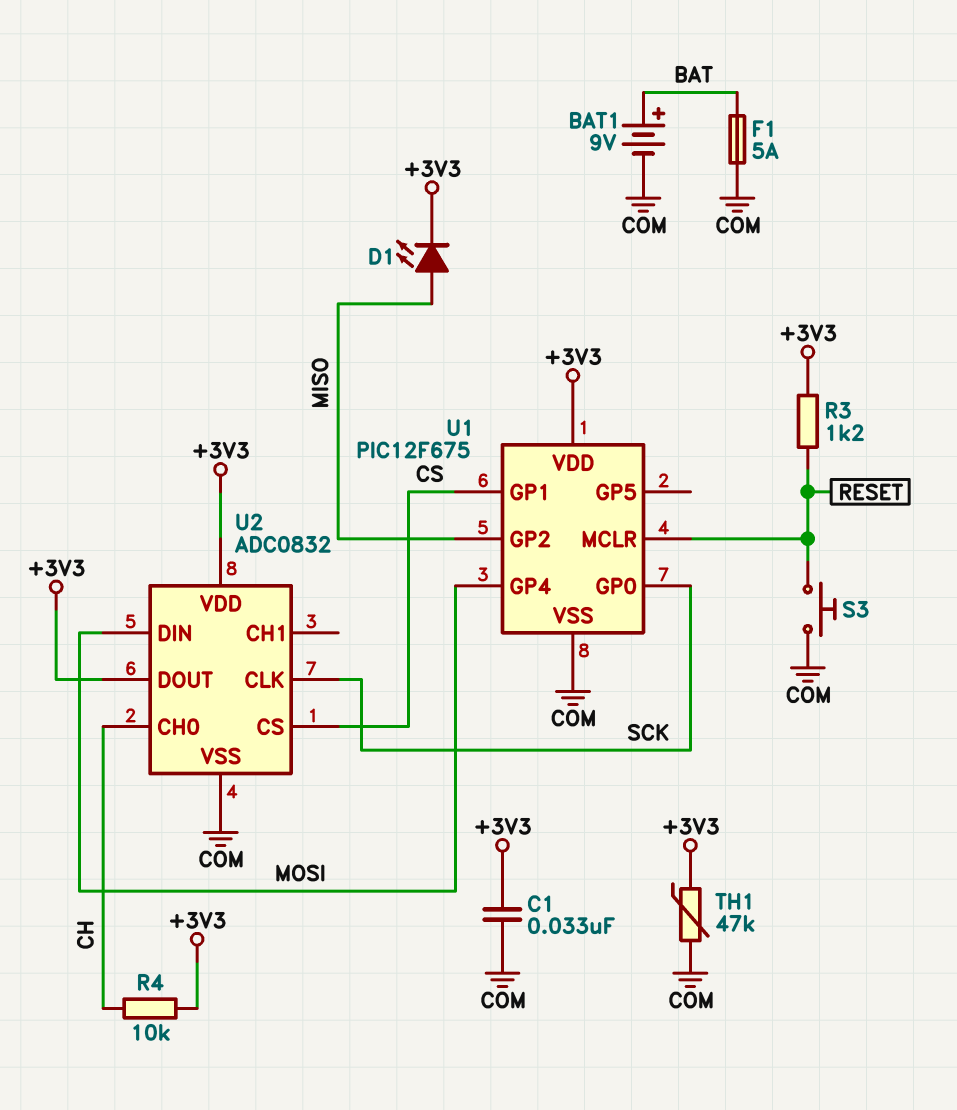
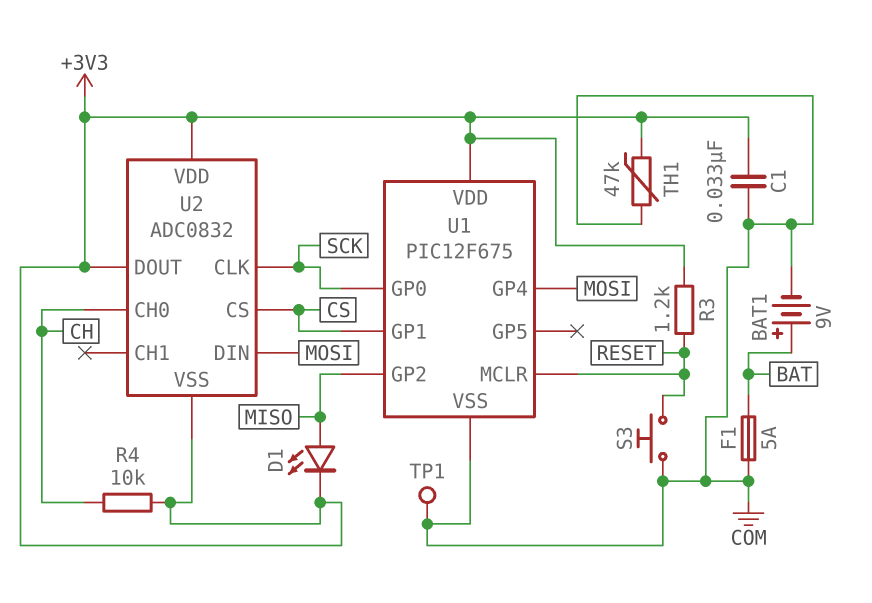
TP1: none -> test point (COM)
U2 pin VSS: COM -> +3V3

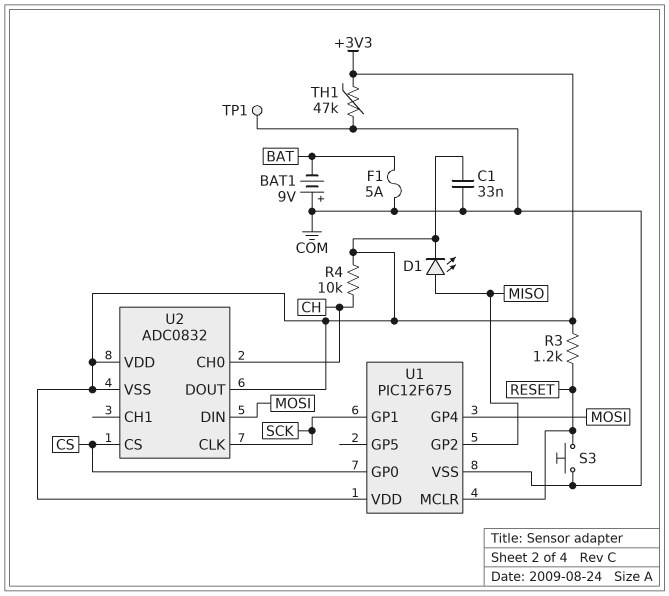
BAT1: 9V (plus BAT, minus COM) -> 9V (plus COM, minus BAT)
U1 pin GP0: SCK -> CS
U1 pin GP1: CS -> SCK

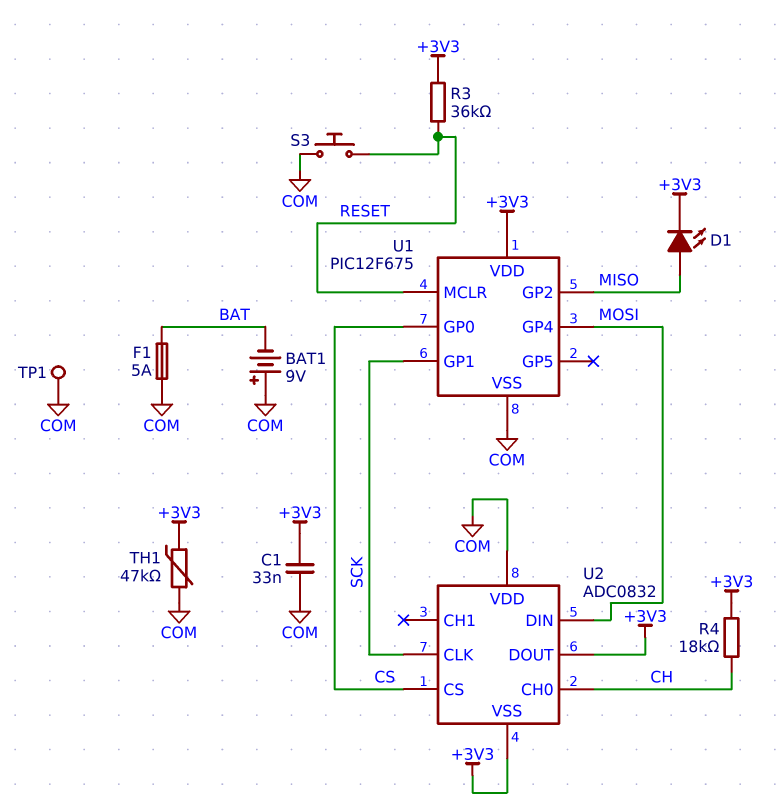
R3: 1.2k (+3V3, RESET) -> 36k (+3V3, RESET)
R4: 10k (+3V3, CH) -> 18k (+3V3, CH)
U2 pin VDD: +3V3 -> COM

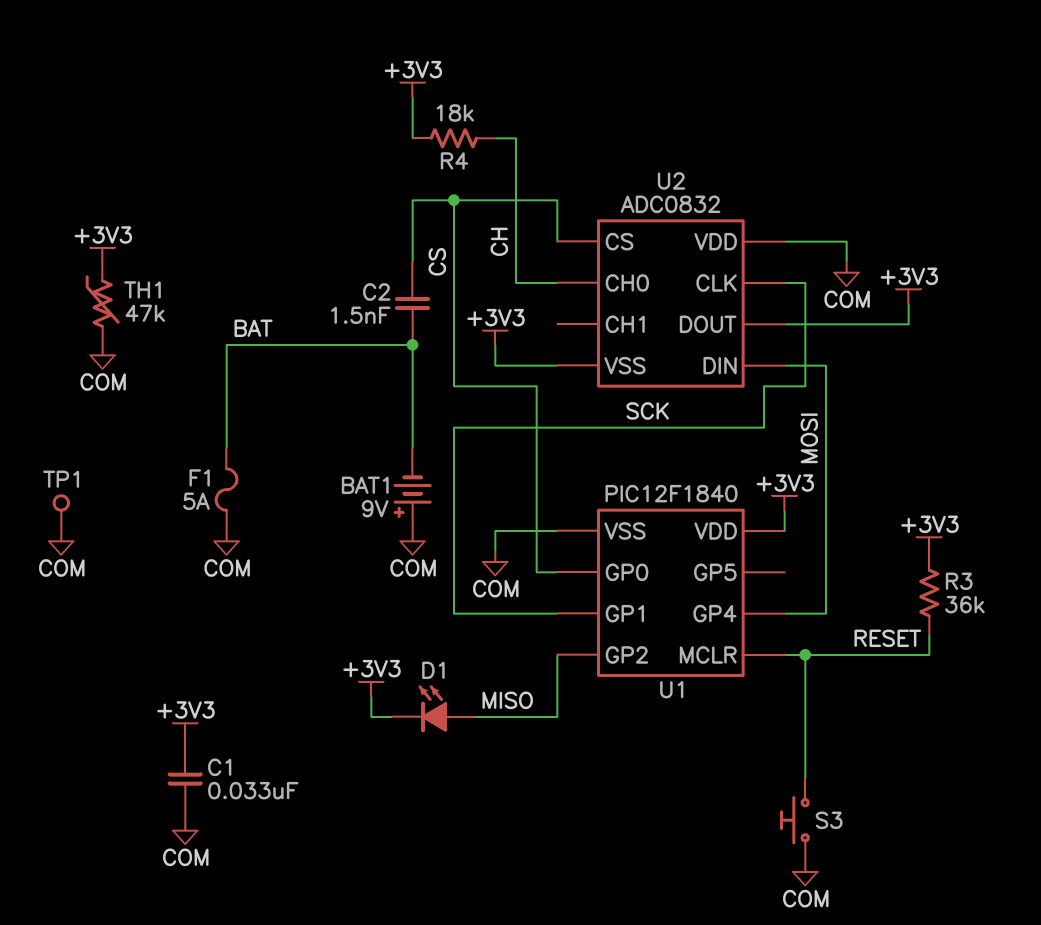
C2: none -> 1.5nF (BAT, CS)
U1: PIC12F675 -> PIC12F1840

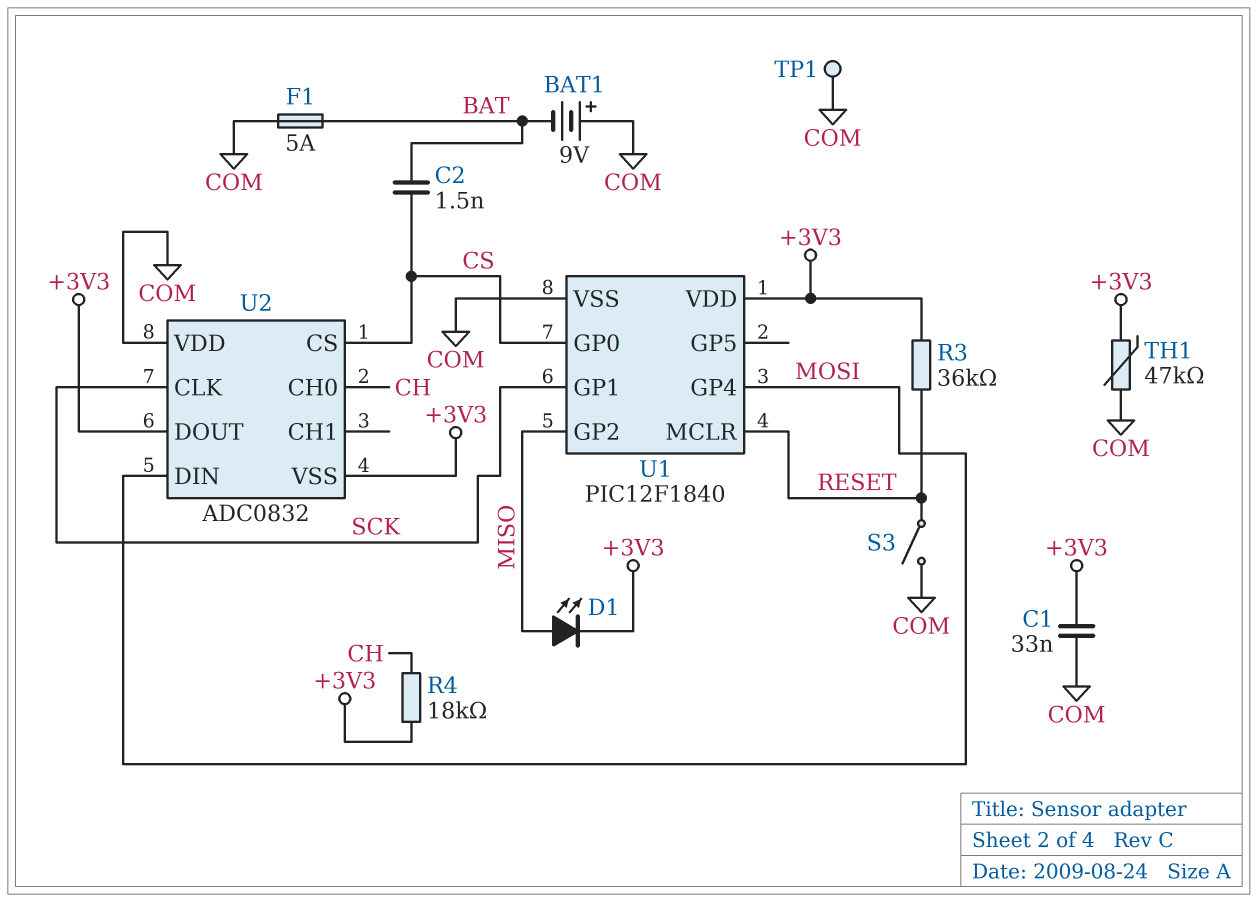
S3: button (COM, RESET) -> switch (COM, RESET)

